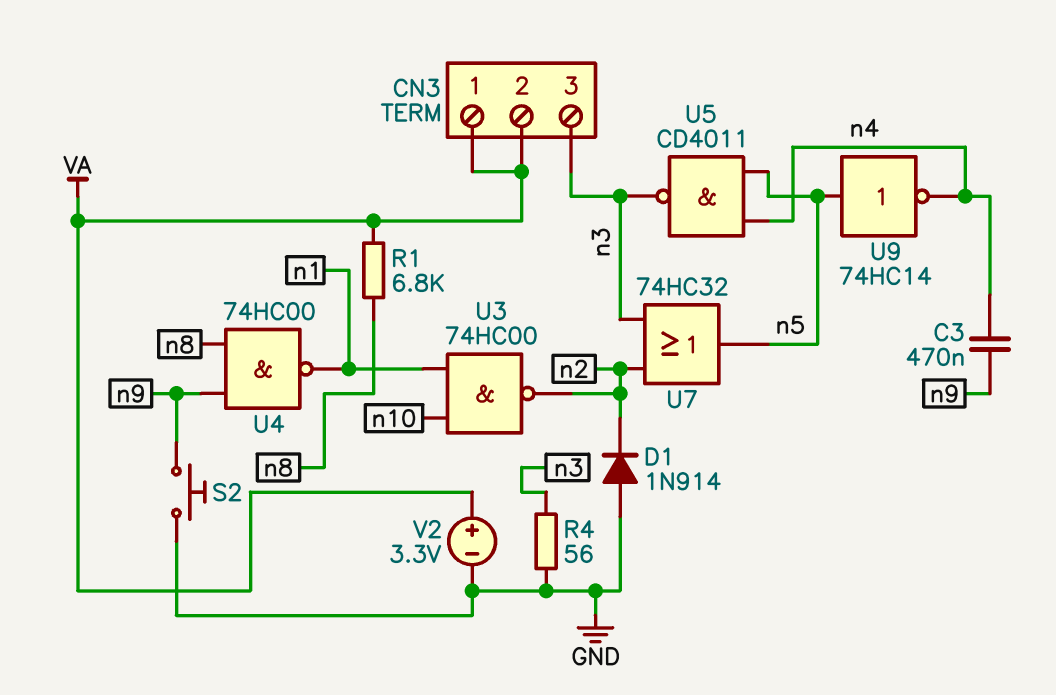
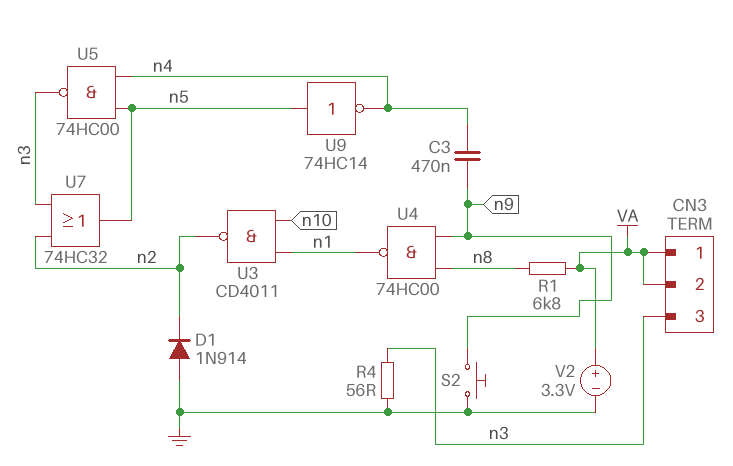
U3: NAND 74HC00 (in n1, in n10, out n2) -> NAND CD4011 (in n1, in n10, out n2)
U5: NAND CD4011 (in n4, in n5, out n3) -> NAND 74HC00 (in n4, in n5, out n3)

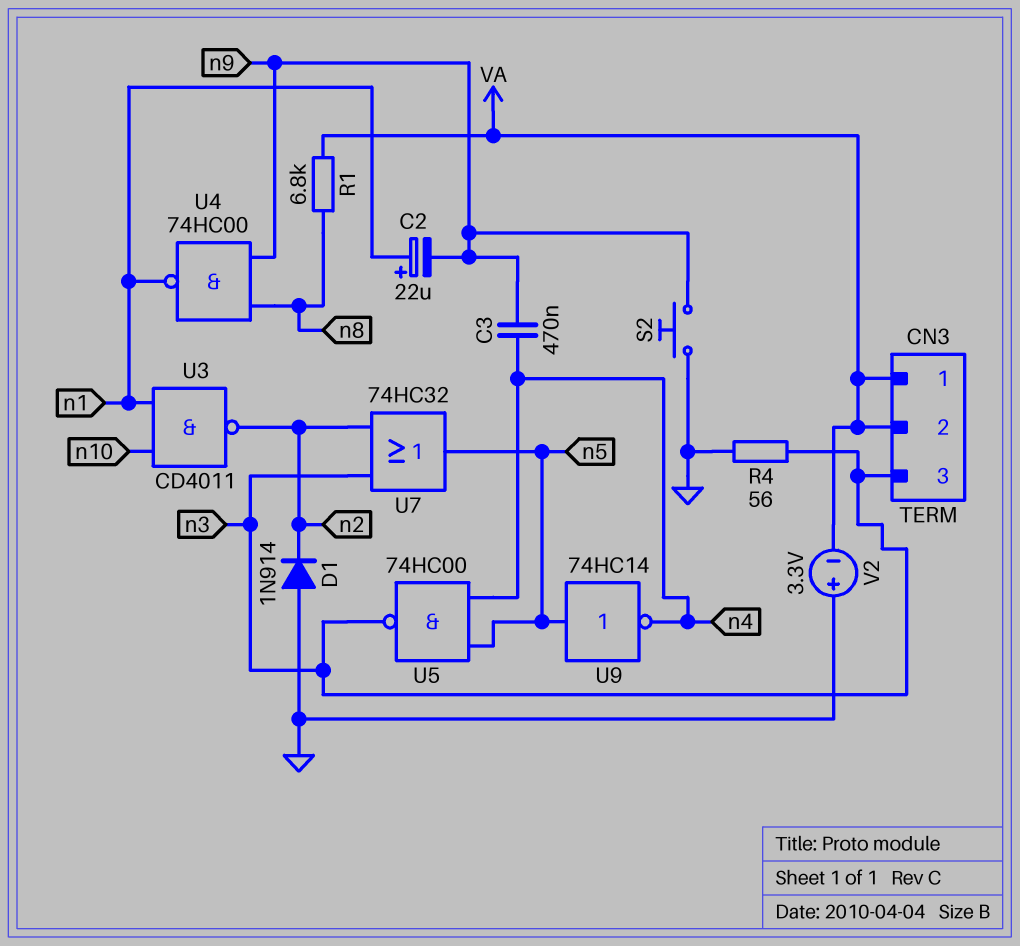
C2: none -> 22uF (plus n1, minus n9)
V2: 3.3V (plus VA, minus GND) -> 3.3V (plus GND, minus VA)

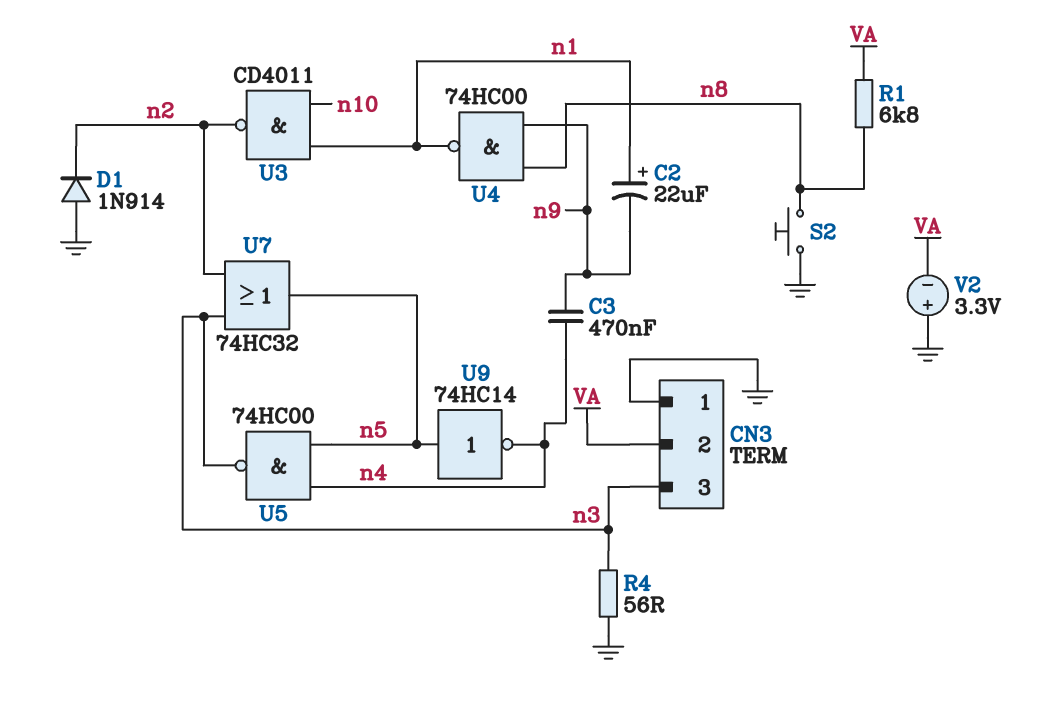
CN3 pin 1: VA -> GND
S2: button (GND, n9) -> button (GND, n8)

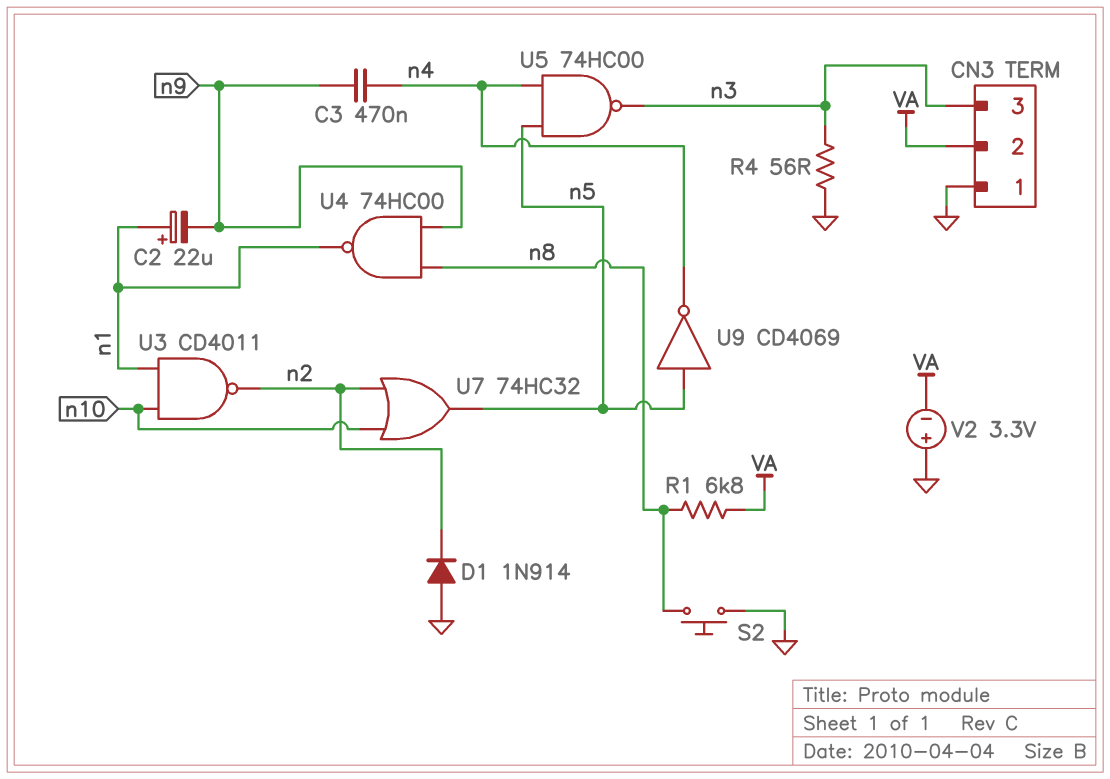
U7: OR 74HC32 (in n2, in n3, out n5) -> OR 74HC32 (in n2, in n10, out n5)
U9: NOT 74HC14 (in n5, out n4) -> NOT CD4069 (in n5, out n4)

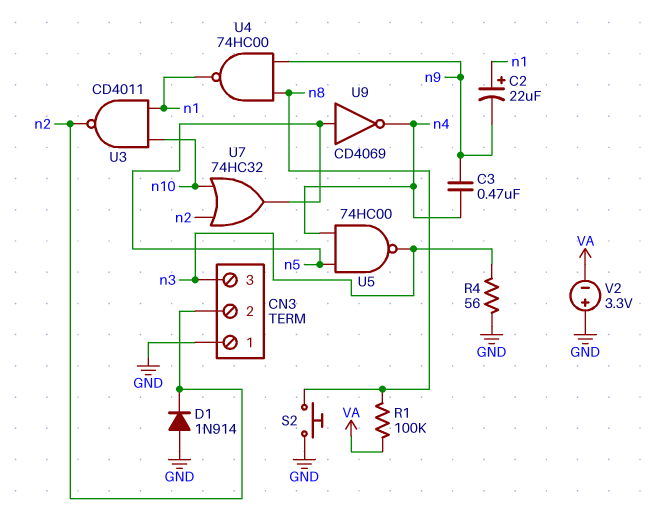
CN3 pin 2: VA -> n2
R1: 6.8k (VA, n8) -> 100k (VA, n8)

